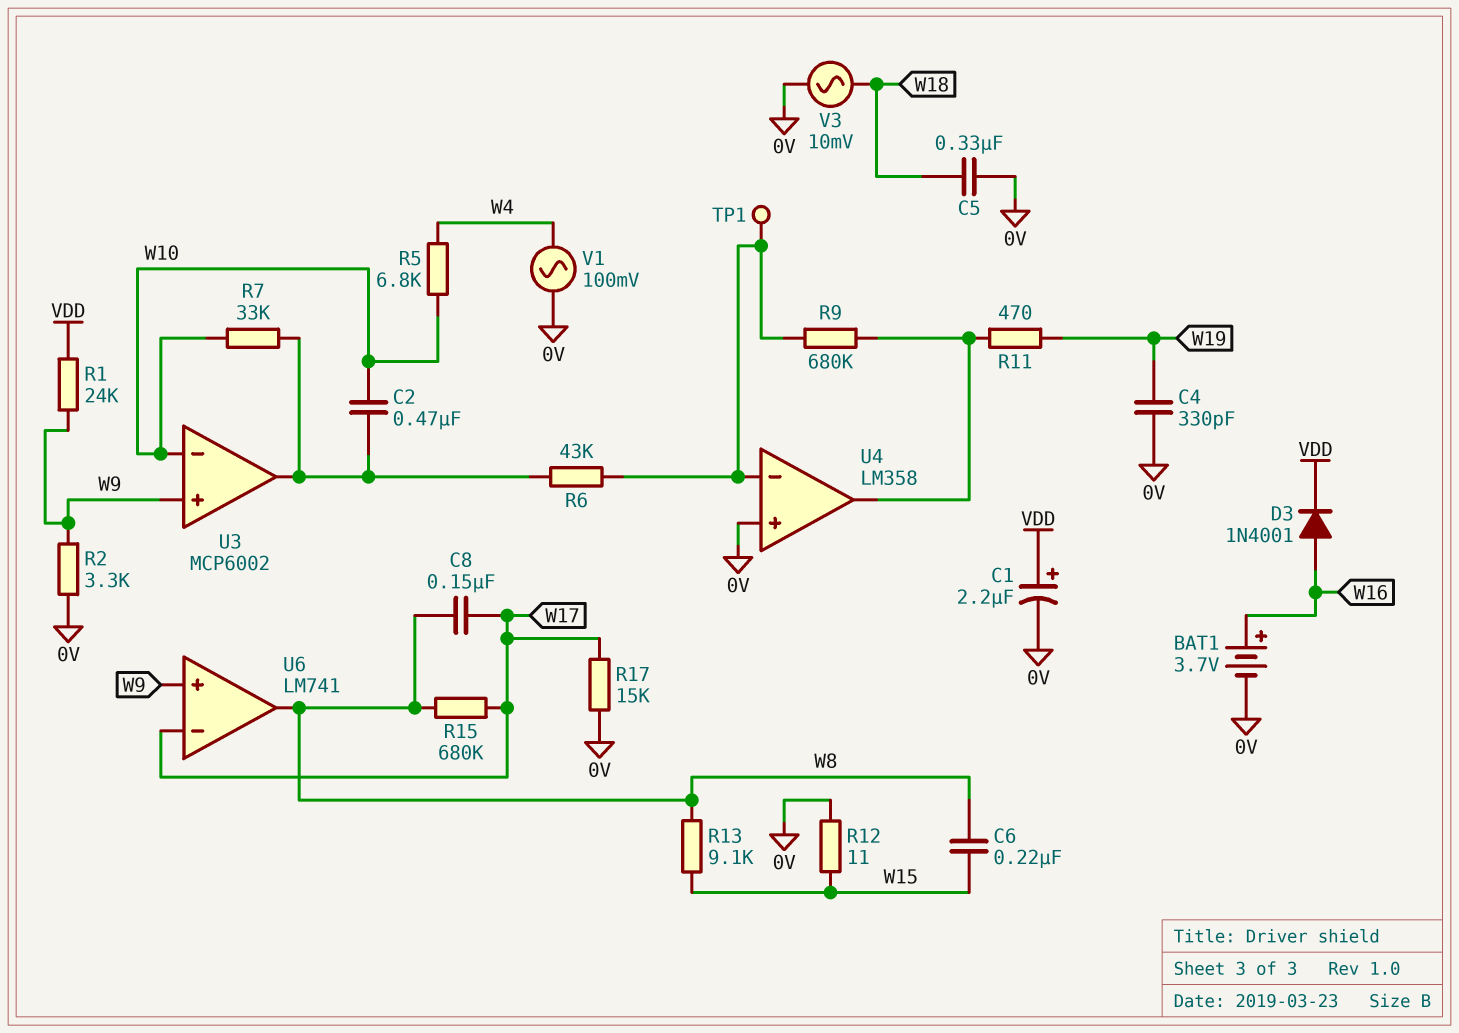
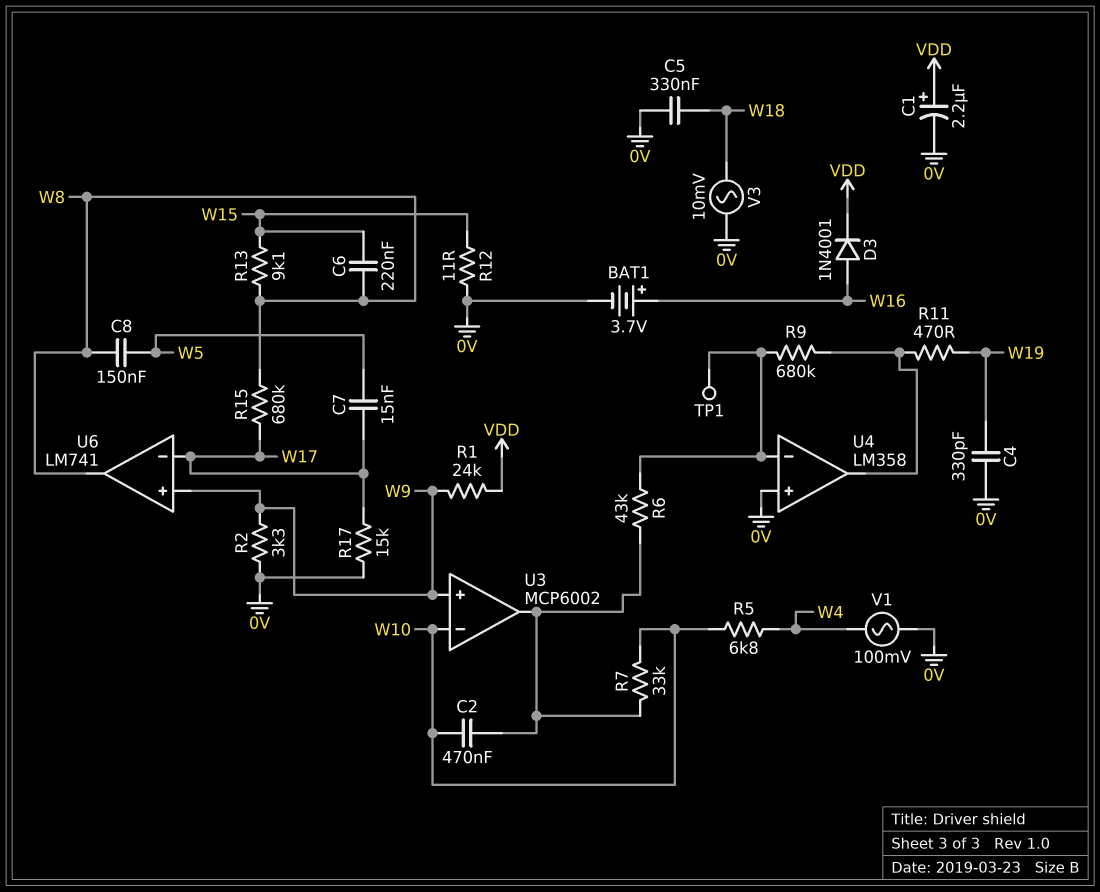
C7: none -> 15nF (W5, W17)
C8: 150nF (W8, W17) -> 150nF (W5, W8)

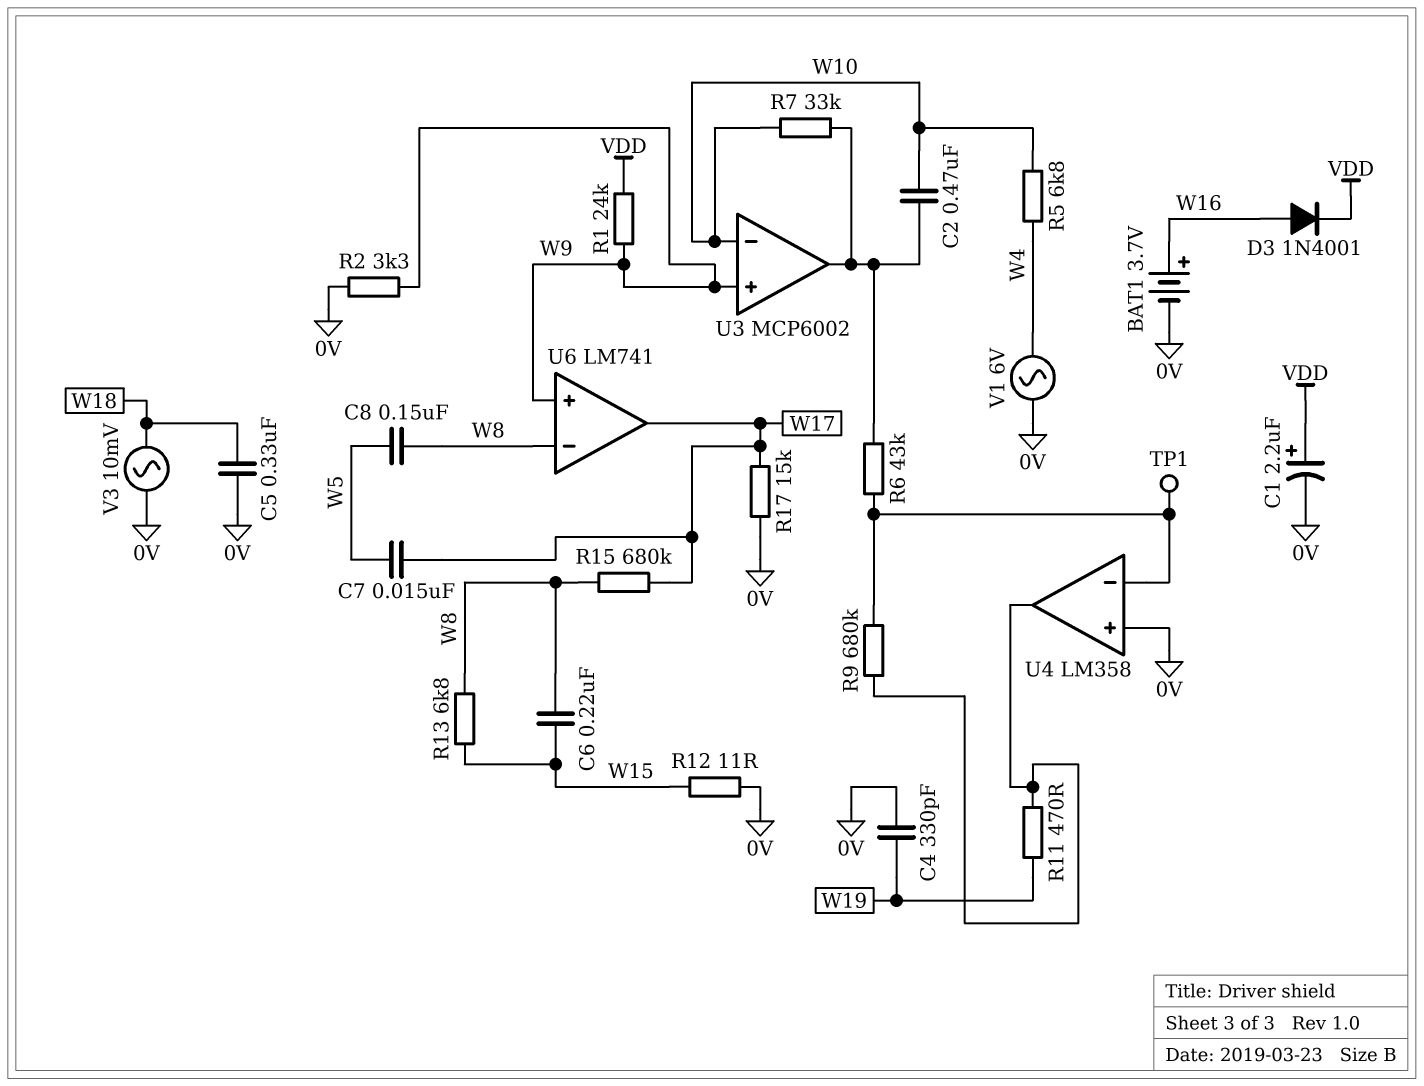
R13: 9.1k (W8, W15) -> 6.8k (W8, W15)
U6 pin in-: W17 -> W8
U6 pin out: W8 -> W17
V1: AC 100mV (0V, W4) -> AC 6V (0V, W4)

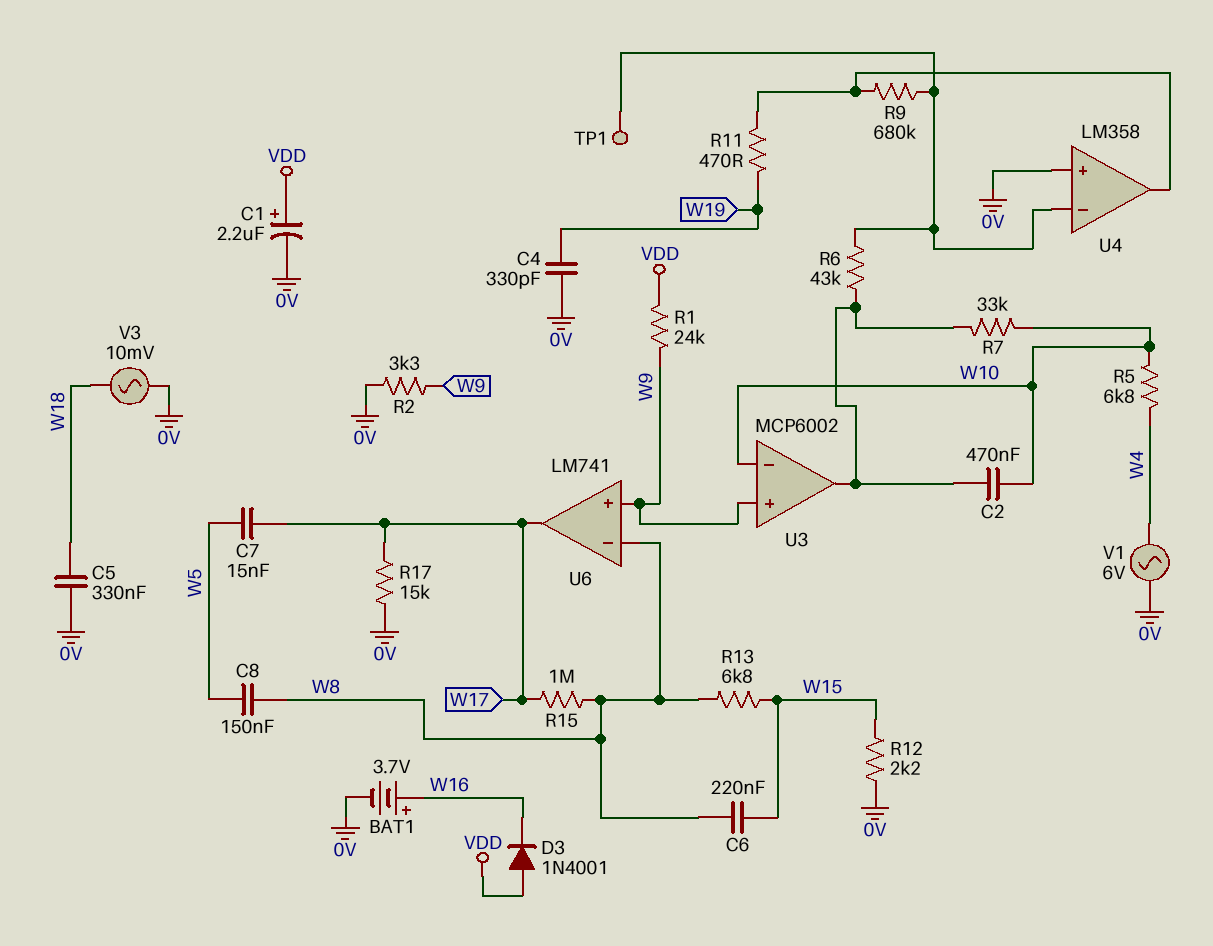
D3: diode 1N4001 (A W16, K VDD) -> diode 1N4001 (A VDD, K W16)
R12: 11 (0V, W15) -> 2.2k (0V, W15)
R15: 680k (W8, W17) -> 1M (W8, W17)

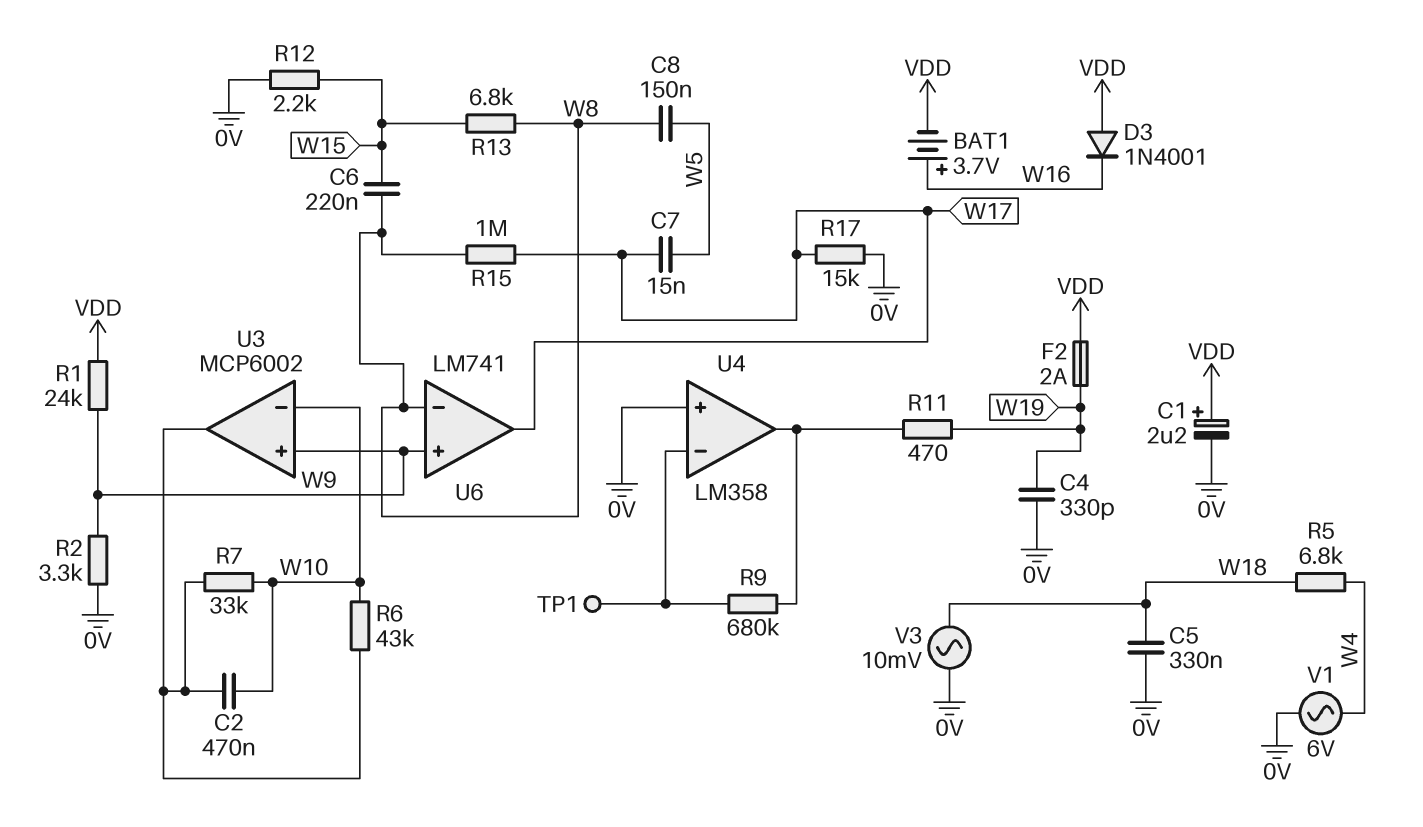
BAT1: 3.7V (plus W16, minus 0V) -> 3.7V (plus W16, minus VDD)
F2: none -> 2A (VDD, W19)
R5: 6.8k (W4, W10) -> 6.8k (W4, W18)
R6: 43k (U3/out, U4/in-) -> 43k (U3/out, W10)

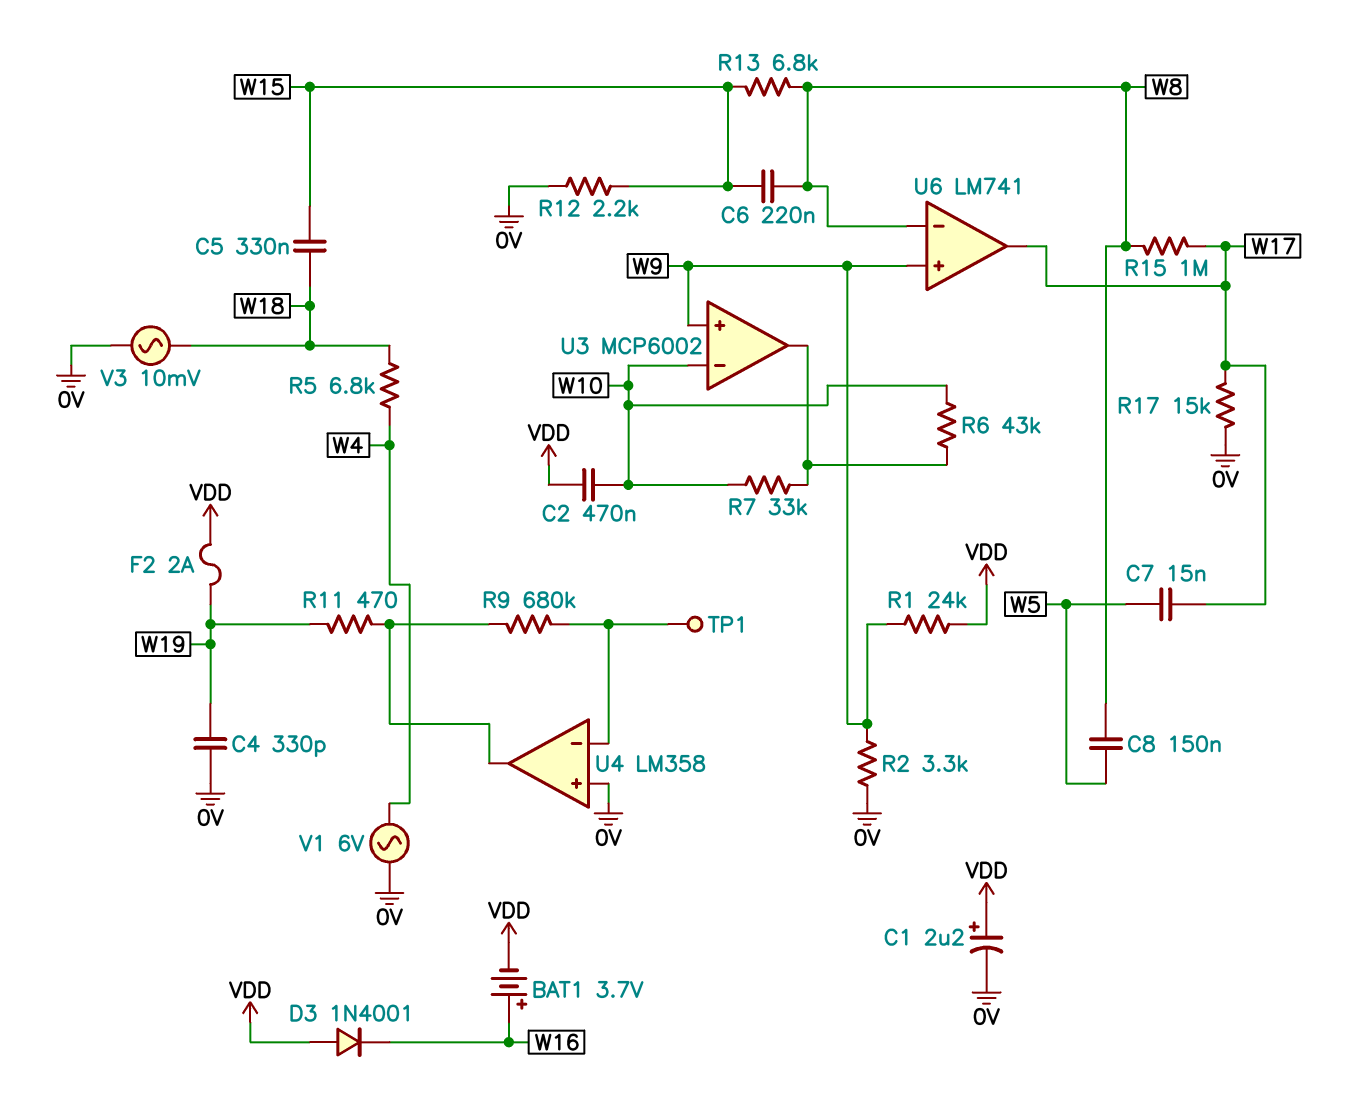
C2: 470nF (U3/out, W10) -> 470nF (VDD, W10)
C5: 330nF (0V, W18) -> 330nF (W15, W18)

